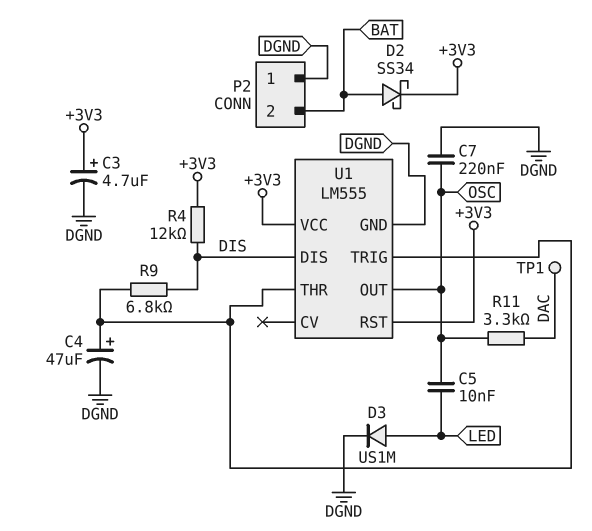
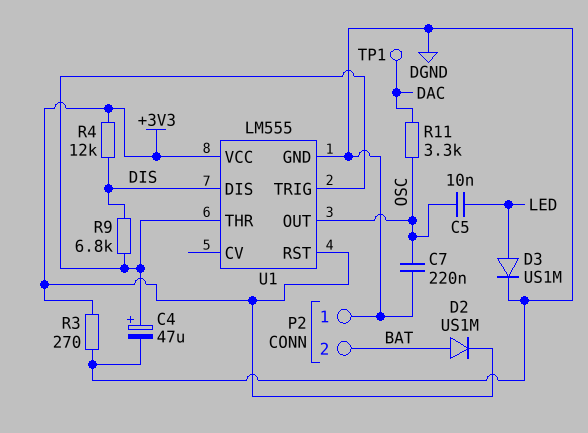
C3: 4.7uF (plus +3V3, minus DGND) -> none
D2: schottky SS34 (A BAT, K +3V3) -> diode US1M (A BAT, K +3V3)
R3: none -> 270 (+3V3, DGND)

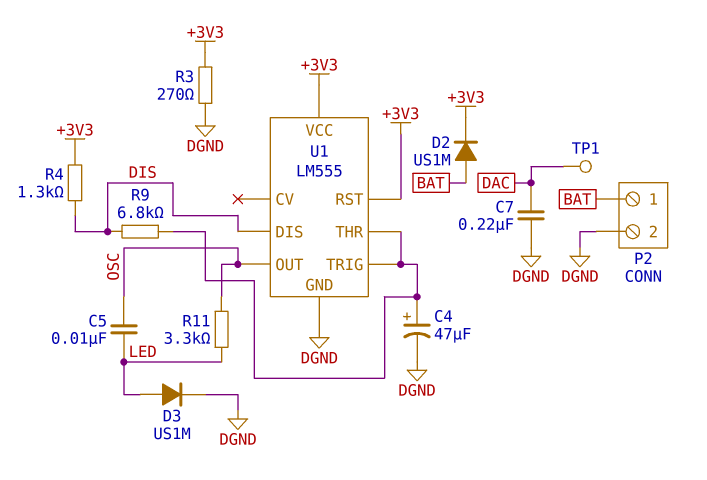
C7: 220nF (DGND, OSC) -> 220nF (DAC, DGND)
P2 pin 1: DGND -> BAT
P2 pin 2: BAT -> DGND
R4: 12k (+3V3, DIS) -> 1.3k (+3V3, DIS)
R11: 3.3k (DAC, OSC) -> 3.3k (LED, OSC)

